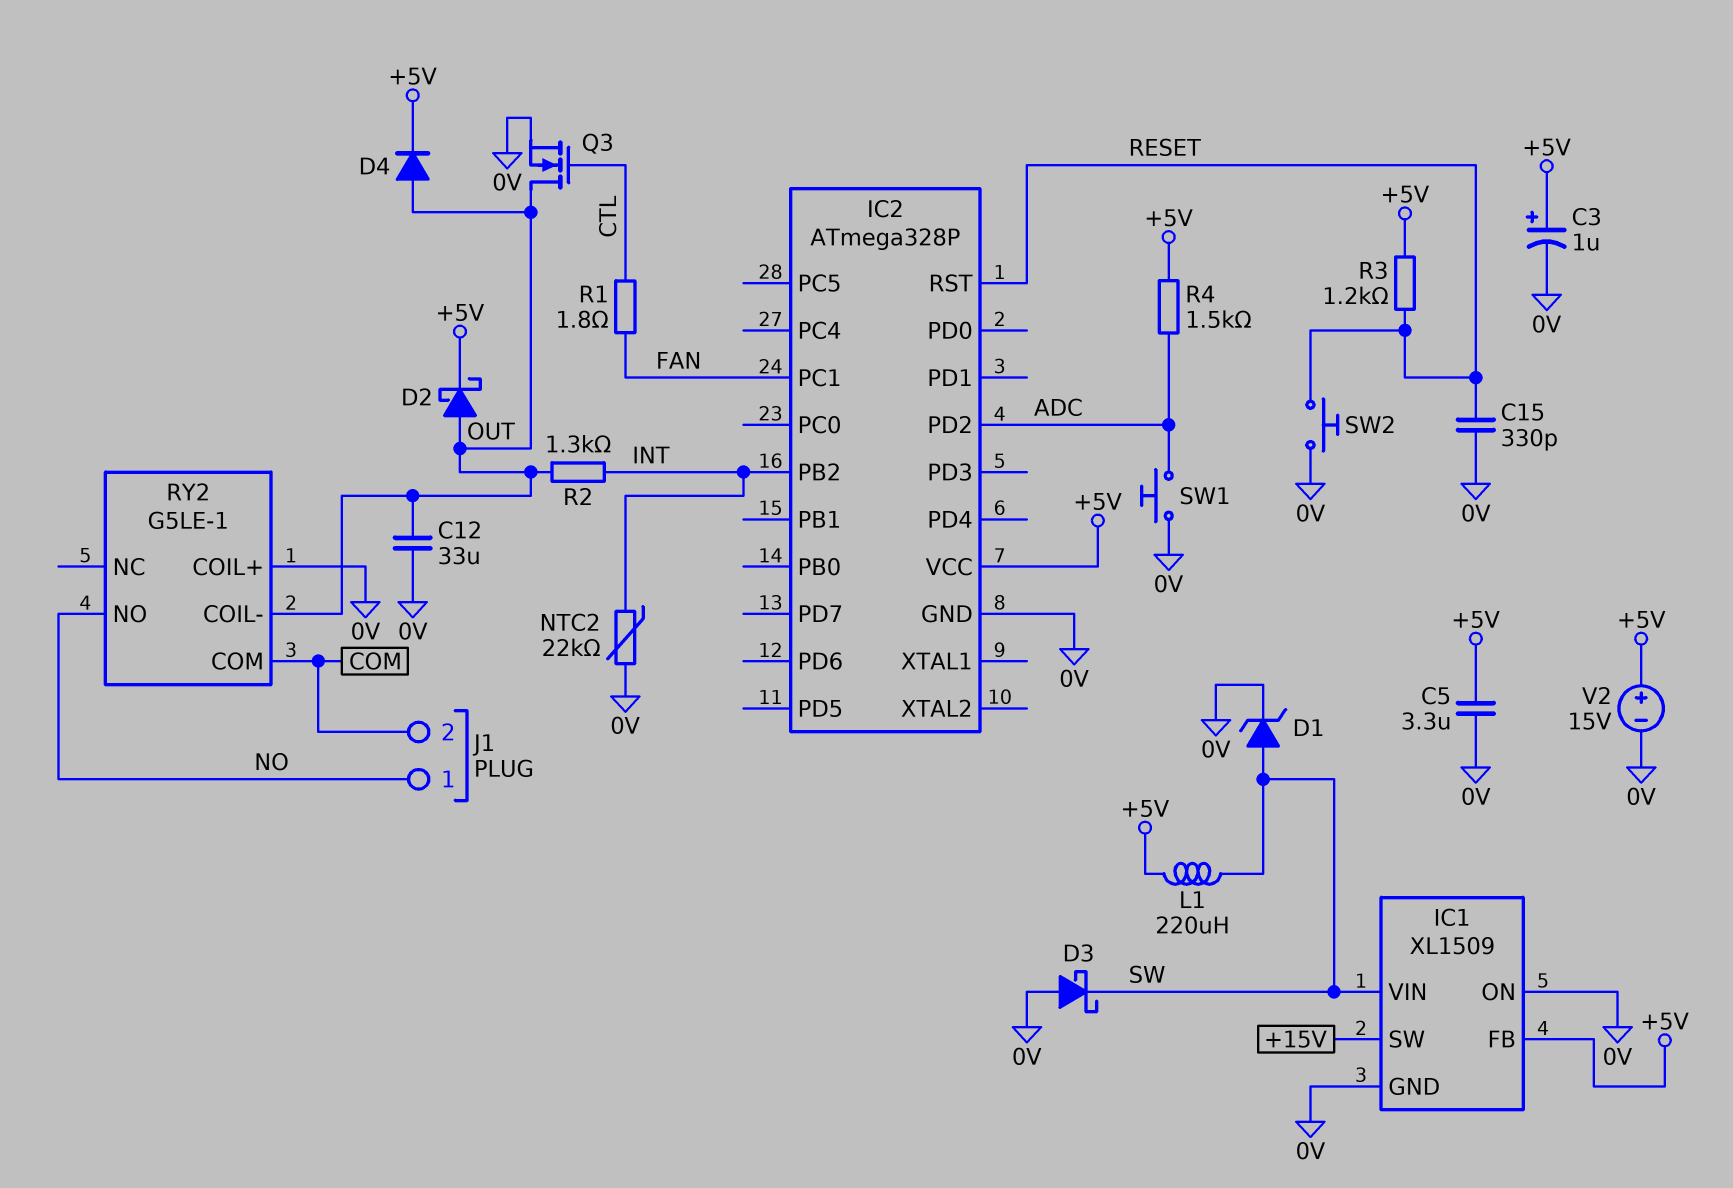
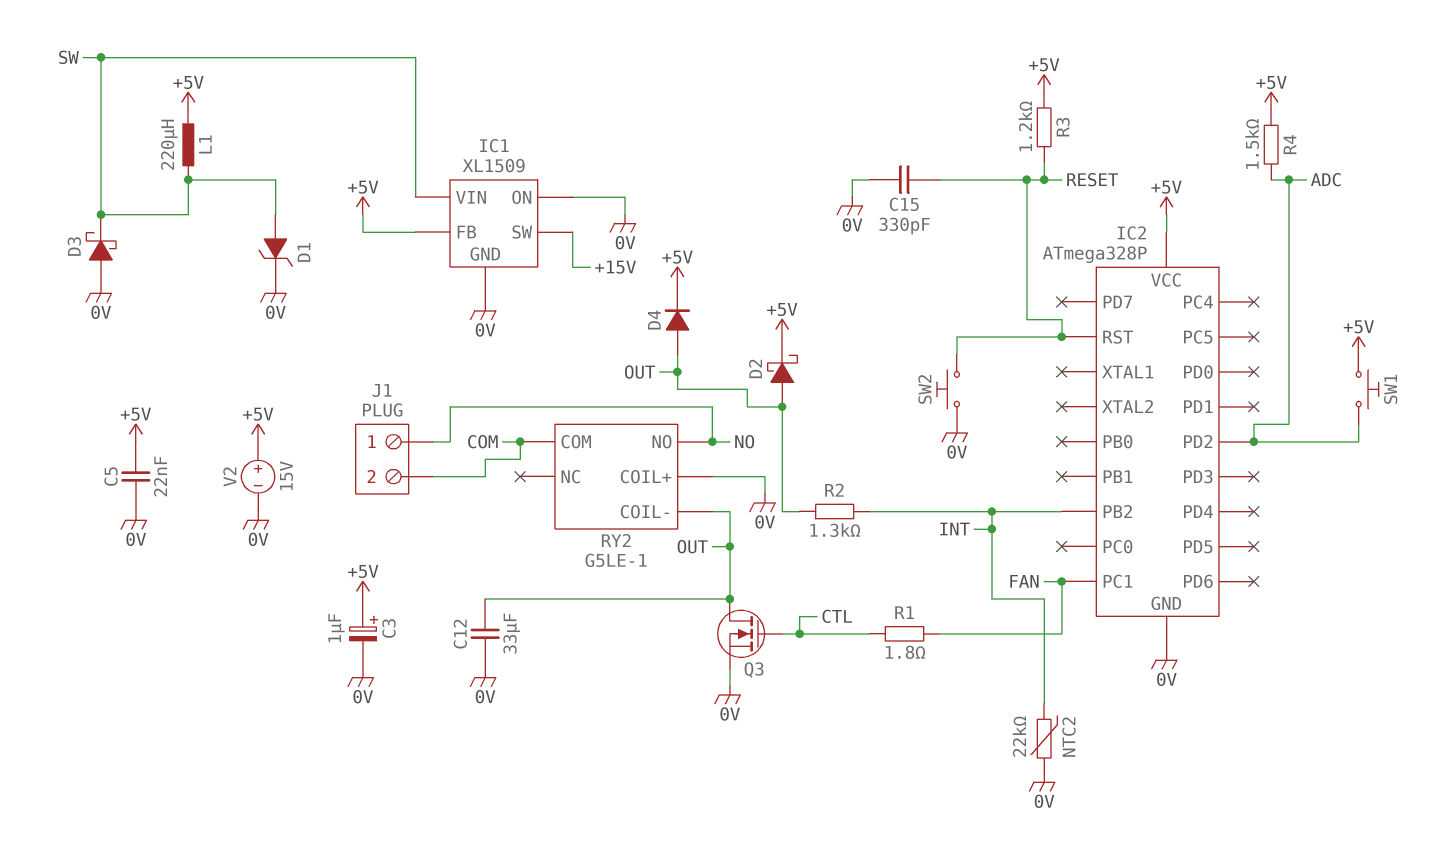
C5: 3.3uF (+5V, 0V) -> 22nF (+5V, 0V)
SW1: button (0V, ADC) -> button (+5V, ADC)

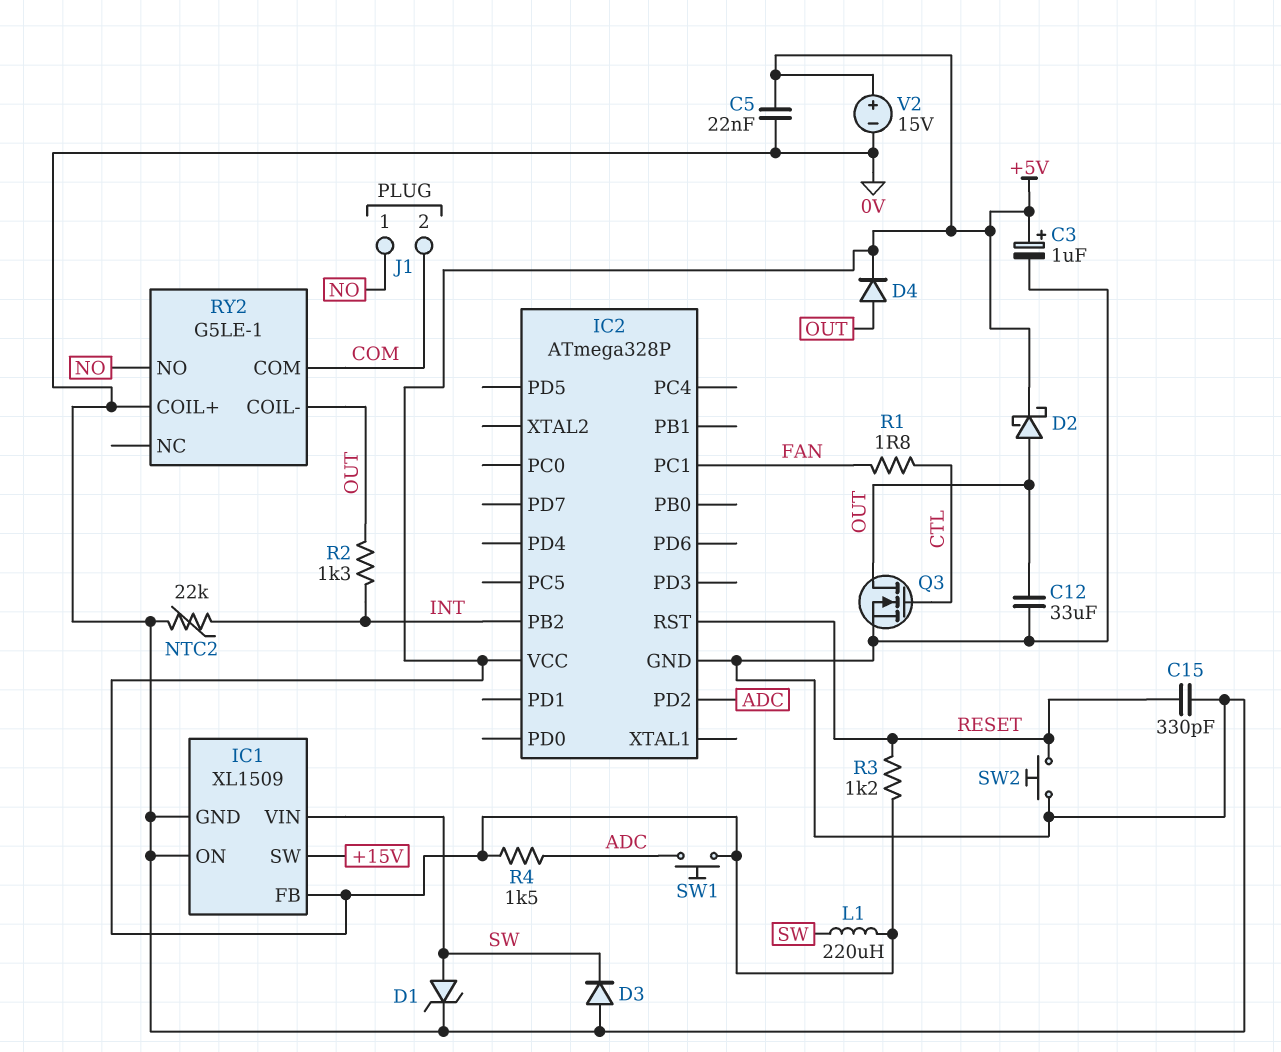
D3: schottky (A 0V, K SW) -> diode (A 0V, K SW)

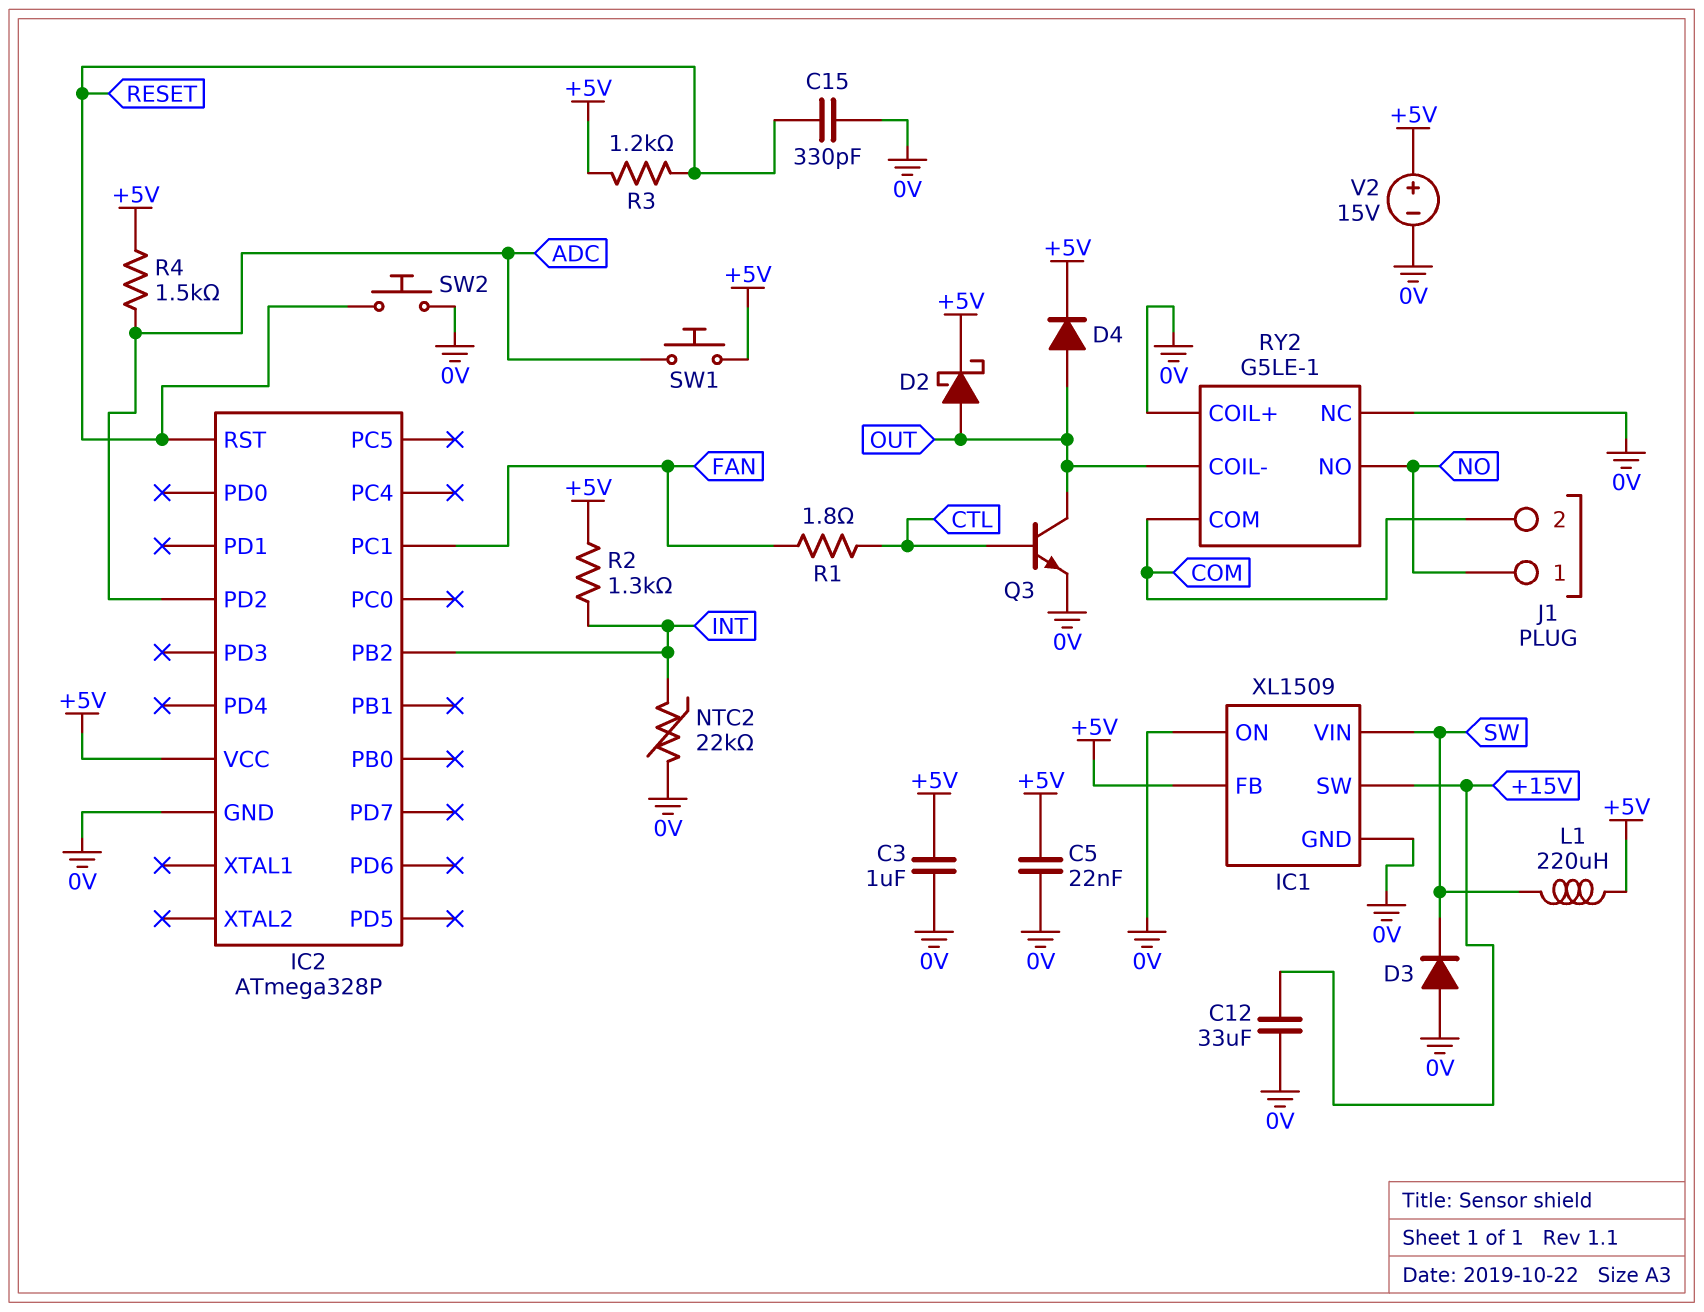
C3: 1uF (plus +5V, minus 0V) -> 1uF (+5V, 0V)
C12: 33uF (0V, OUT) -> 33uF (+15V, 0V)
D1: zener (A SW, K 0V) -> none
Q3: NMOS (G CTL, D OUT, S 0V) -> NPN (B CTL, C OUT, E 0V)
R2: 1.3k (INT, OUT) -> 1.3k (+5V, INT)
RY2 pin NC: none -> 0V

